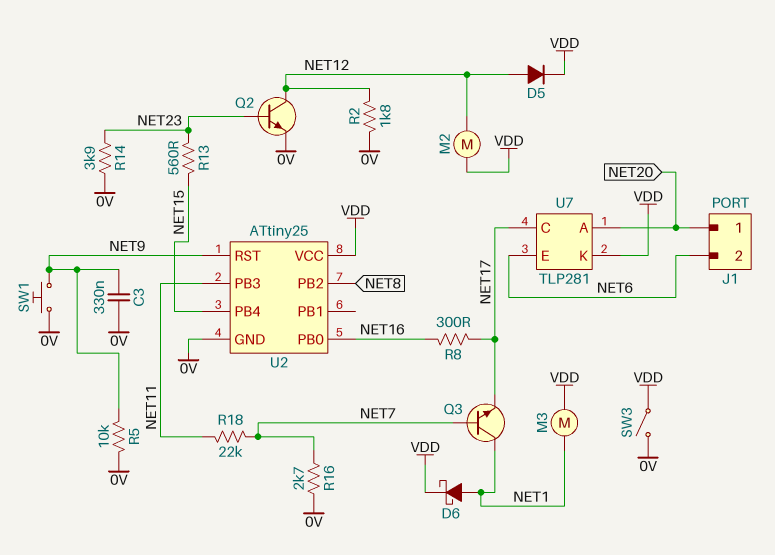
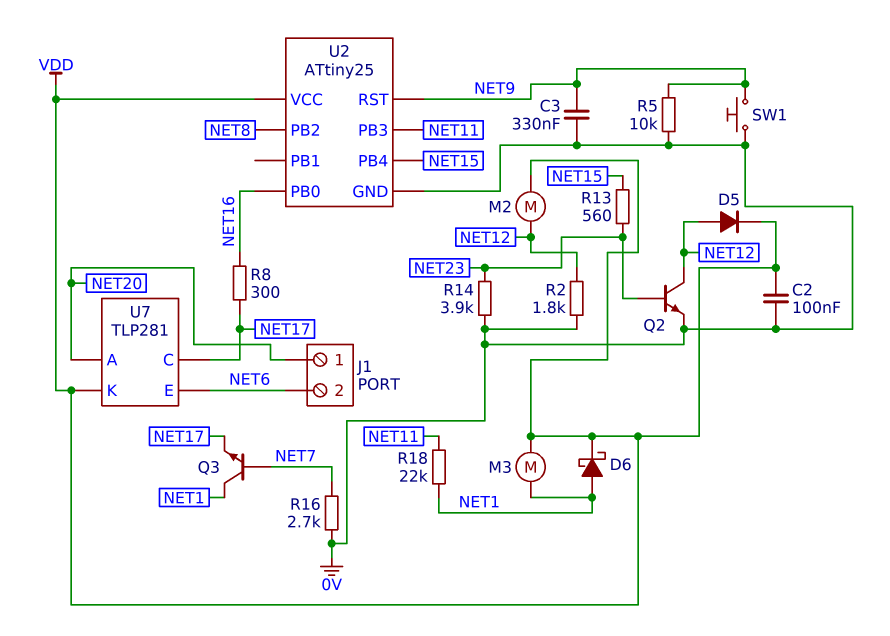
C2: none -> 100nF (0V, VDD)
R18: 22k (NET7, NET11) -> 22k (NET1, NET11)
SW3: switch (0V, VDD) -> none

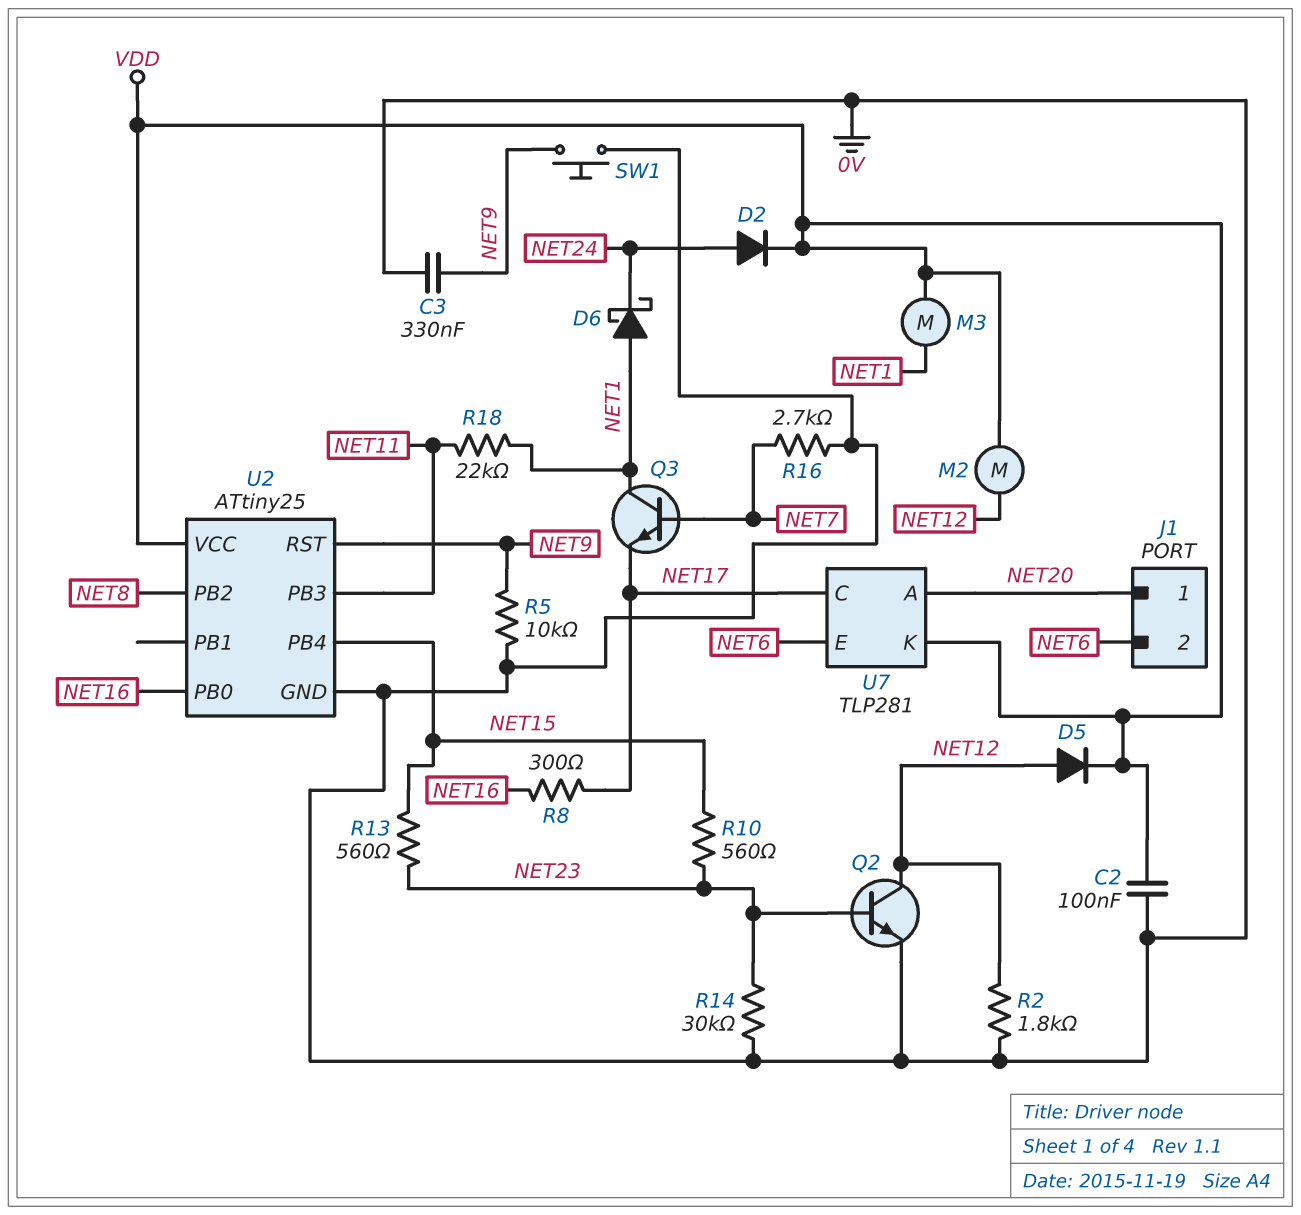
D2: none -> diode (A NET24, K VDD)
D6: schottky (A NET1, K VDD) -> schottky (A NET1, K NET24)
R10: none -> 560 (NET15, NET23)
R14: 3.9k (0V, NET23) -> 30k (0V, NET23)

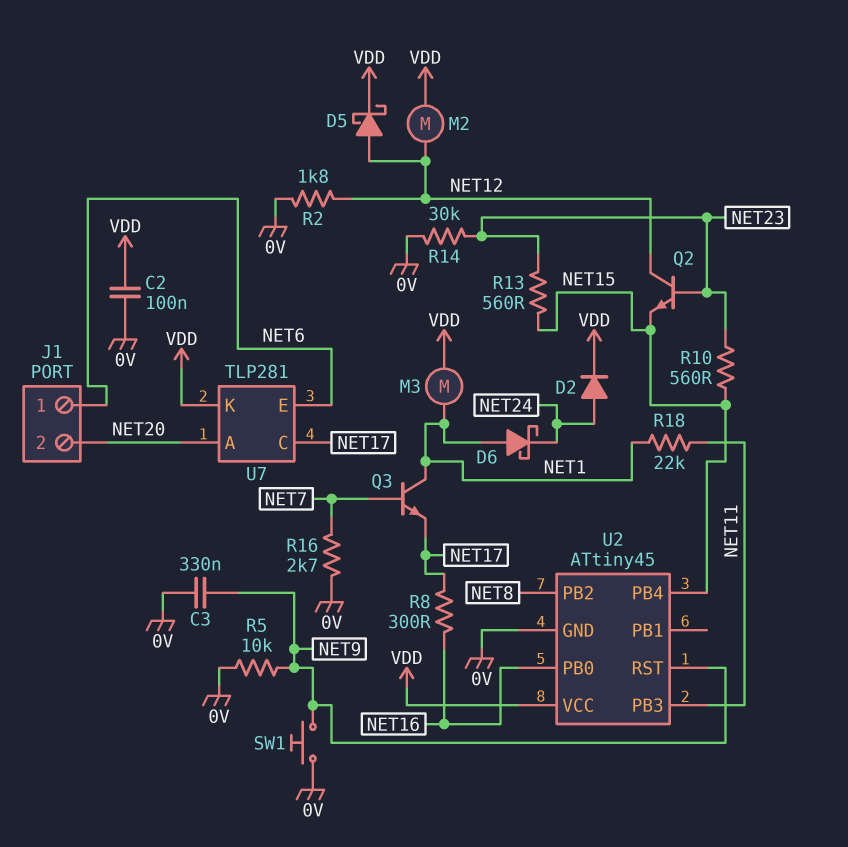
D5: diode (A NET12, K VDD) -> schottky (A NET12, K VDD)
J1 pin 1: NET20 -> NET6
J1 pin 2: NET6 -> NET20
Q2: NPN (B NET23, C NET12, E 0V) -> NPN (B NET23, C NET12, E NET15)
U2: ATtiny25 -> ATtiny45

